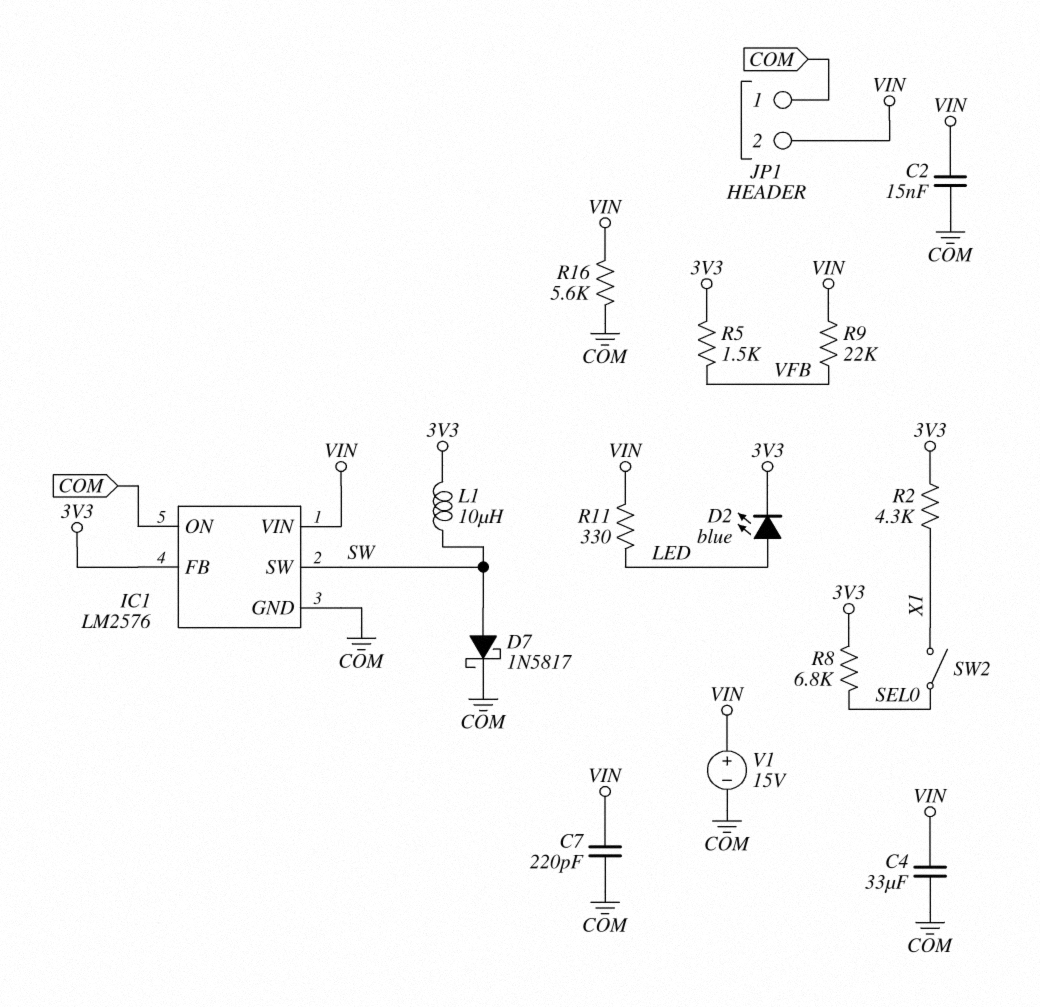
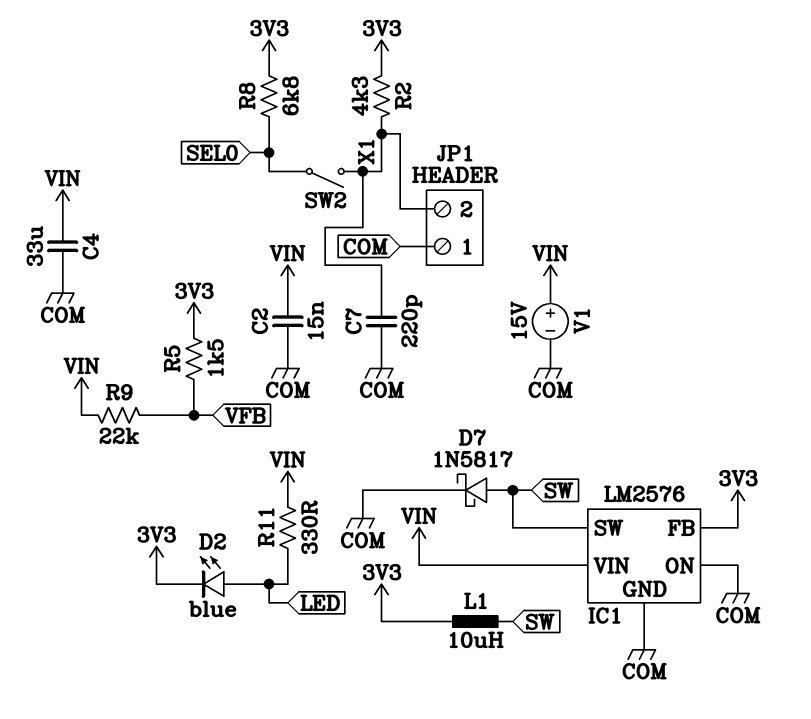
C7: 220pF (COM, VIN) -> 220pF (COM, X1)
JP1 pin 2: VIN -> X1
R16: 5.6k (COM, VIN) -> none

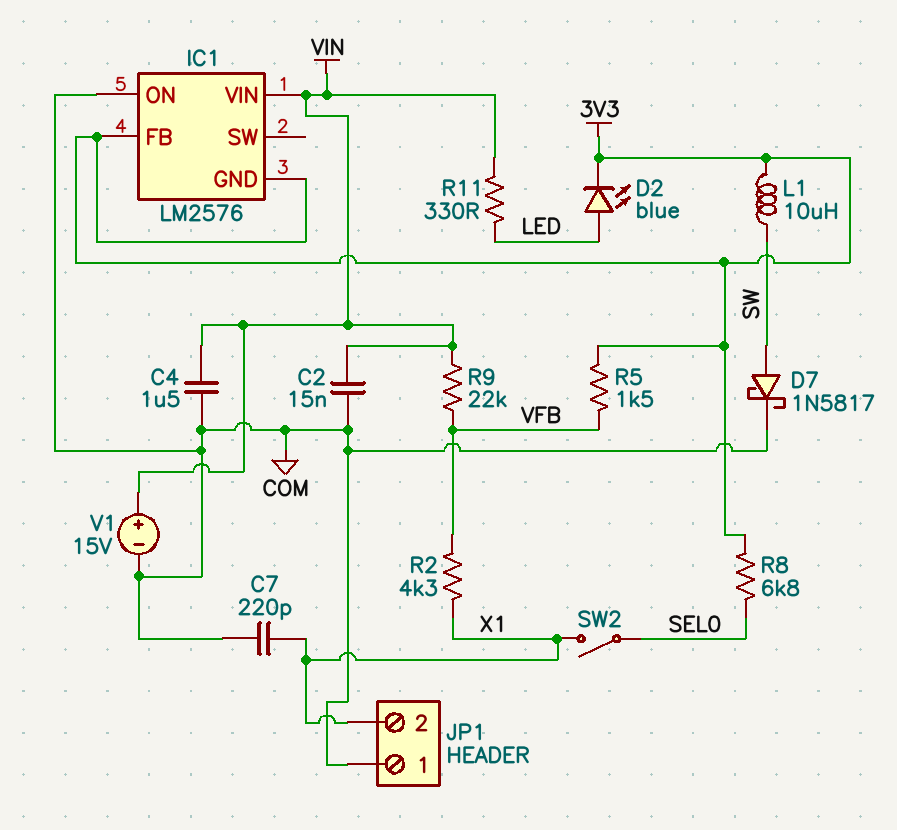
C4: 33uF (COM, VIN) -> 1.5uF (COM, VIN)
IC1 pin GND: COM -> 3V3
IC1 pin SW: SW -> none
R2: 4.3k (3V3, X1) -> 4.3k (VFB, X1)

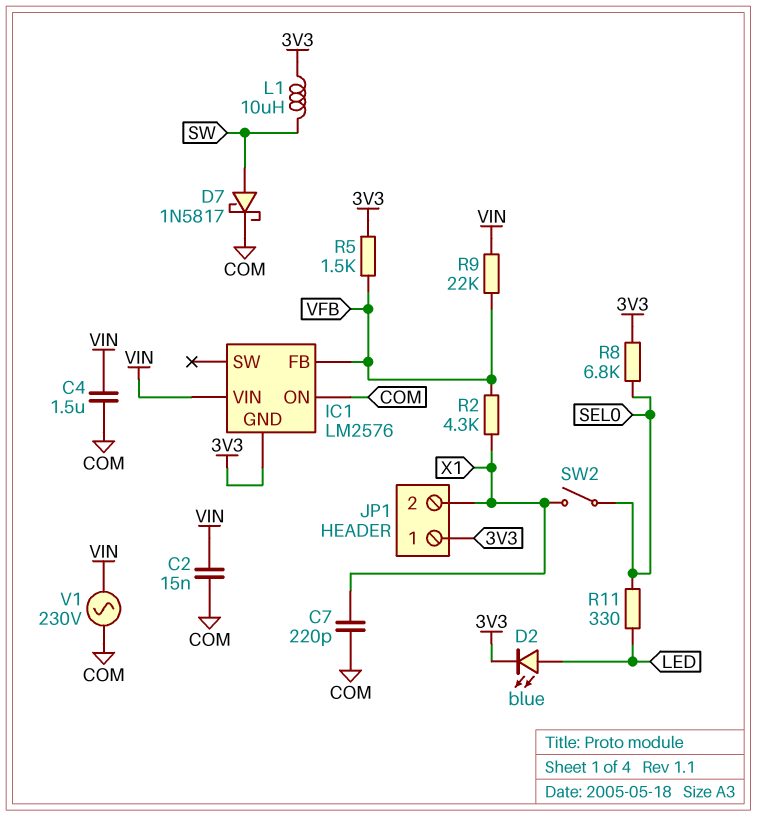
IC1 pin FB: 3V3 -> VFB
JP1 pin 1: COM -> 3V3
R11: 330 (LED, VIN) -> 330 (LED, SEL0)
V1: 15V (plus VIN, minus COM) -> AC 230V (COM, VIN)

